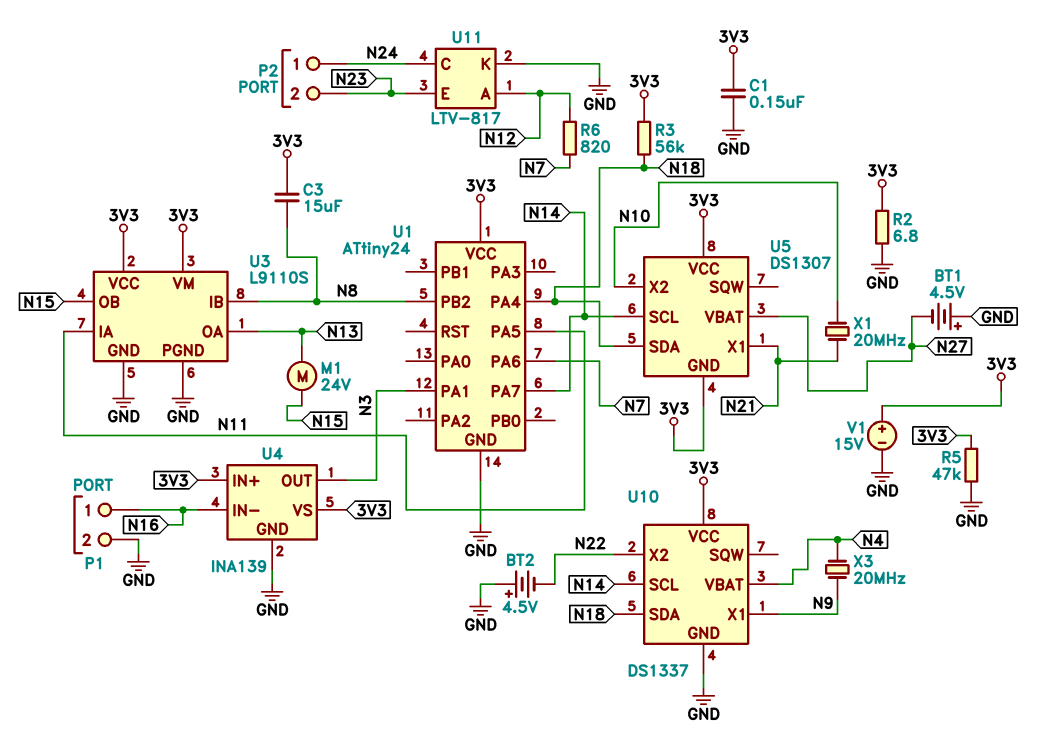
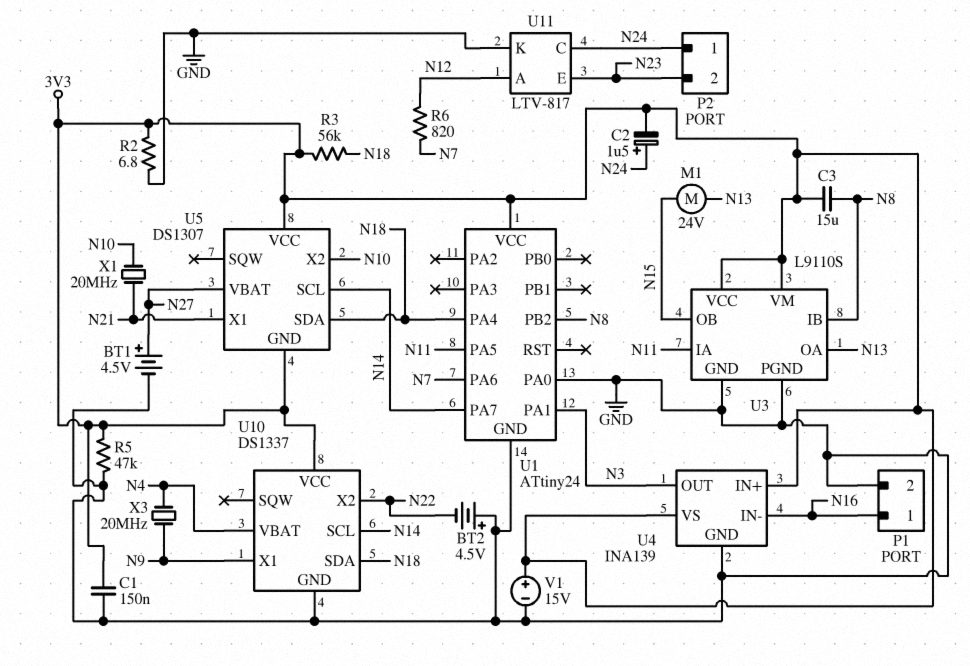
BT1: 4.5V (plus GND, minus N27) -> 4.5V (plus N27, minus GND)
C2: none -> 1.5uF (plus N24, minus 3V3)
U1 pin PA0: none -> GND

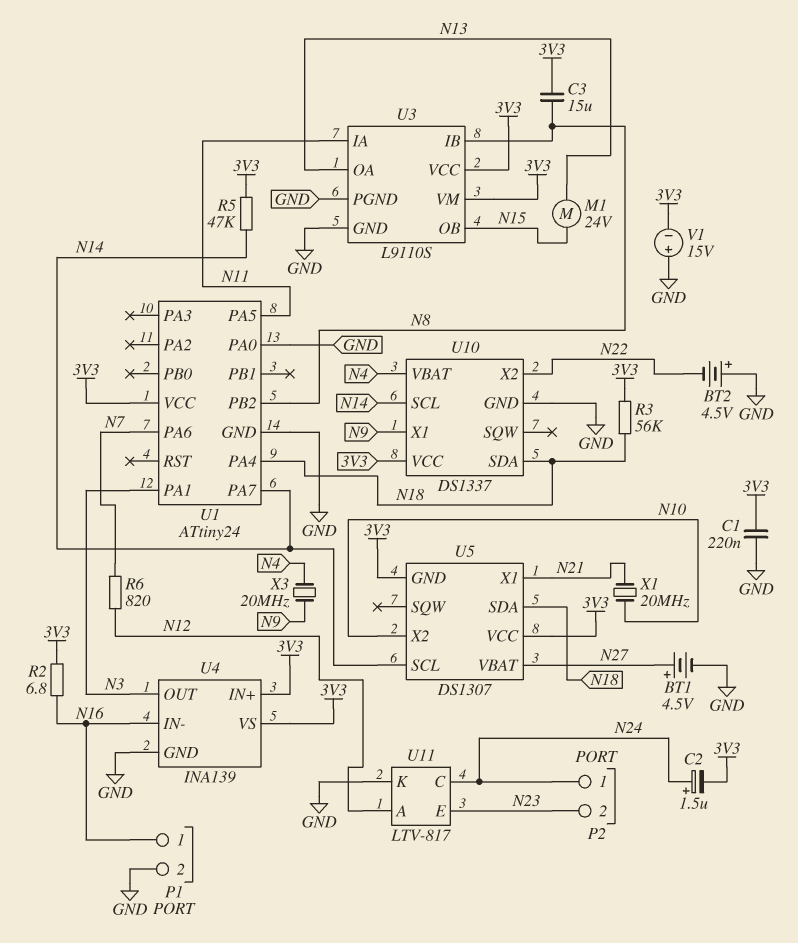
C1: 150nF (3V3, GND) -> 220nF (3V3, GND)
R2: 6.8 (3V3, GND) -> 6.8 (3V3, N16)
R5: 47k (3V3, GND) -> 47k (3V3, N14)
V1: 15V (plus 3V3, minus GND) -> 15V (plus GND, minus 3V3)

